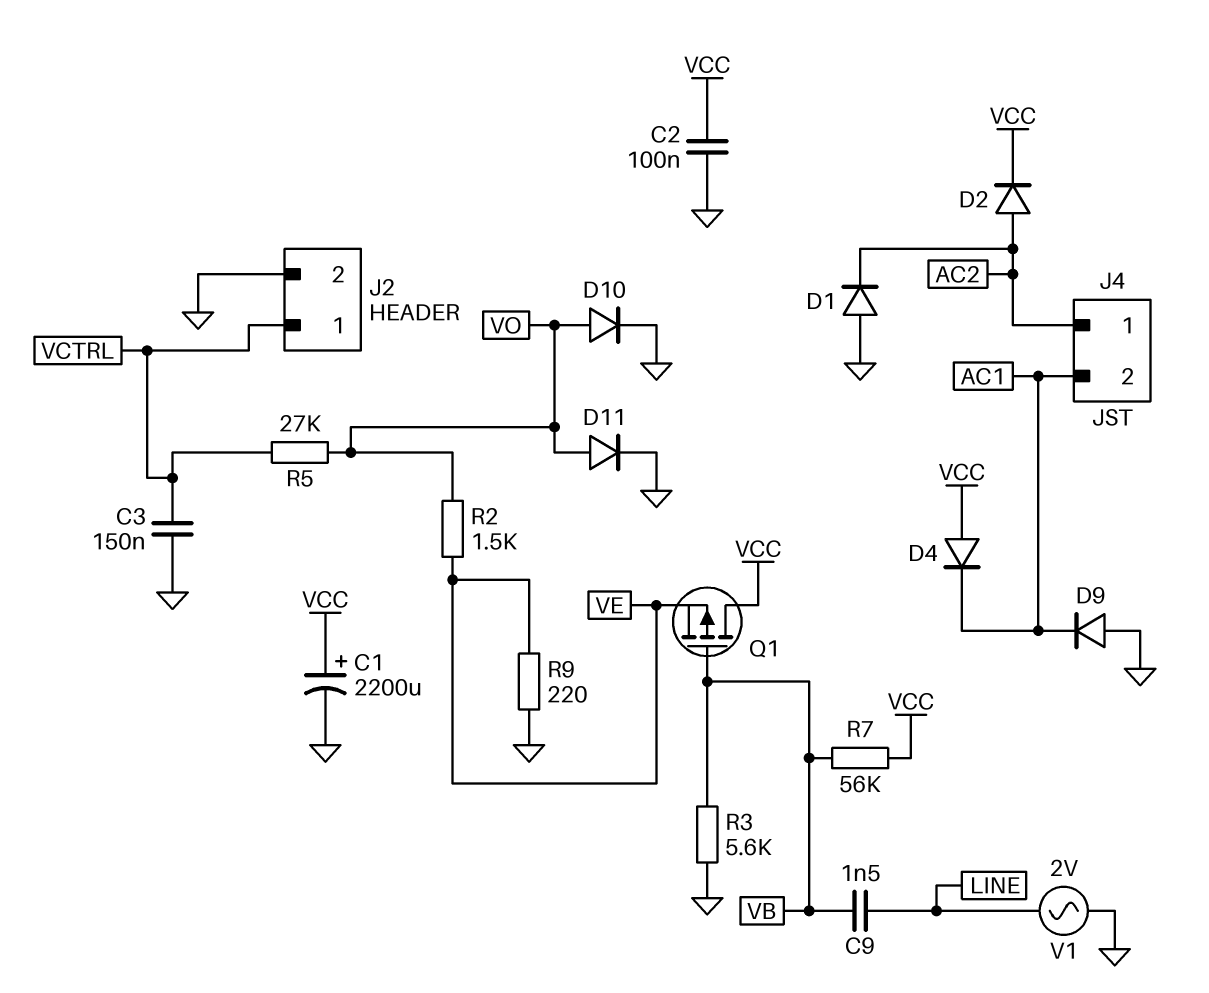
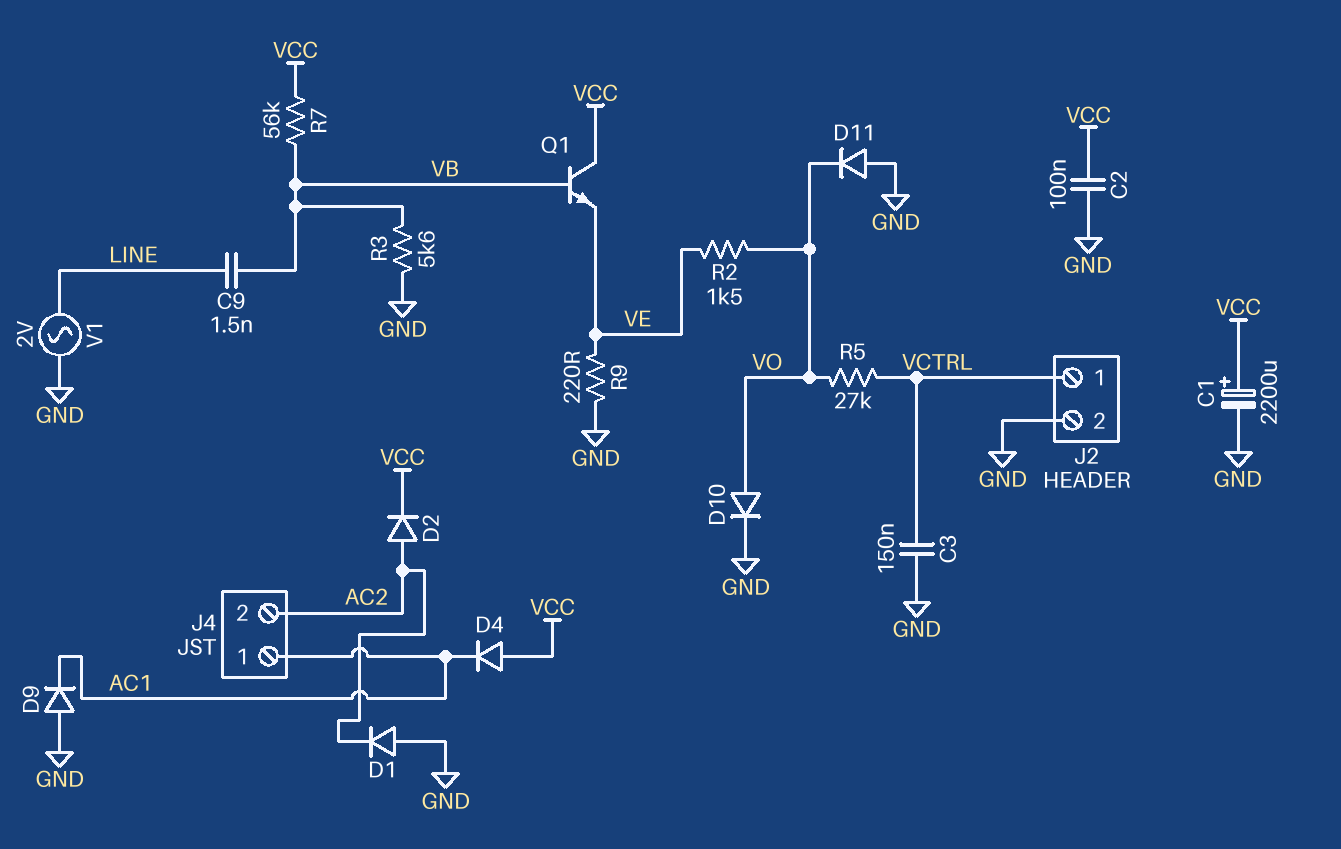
D11: diode (A VO, K GND) -> diode (A GND, K VO)
J4 pin 1: AC2 -> AC1
J4 pin 2: AC1 -> AC2
Q1: PMOS (G VB, D VCC, S VE) -> NPN (B VB, C VCC, E VE)

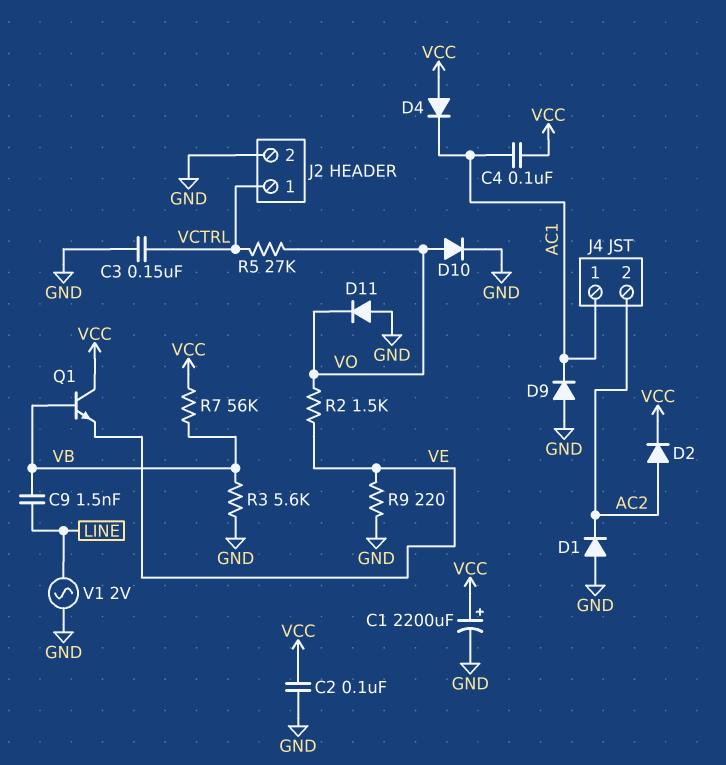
C4: none -> 100nF (AC1, VCC)

